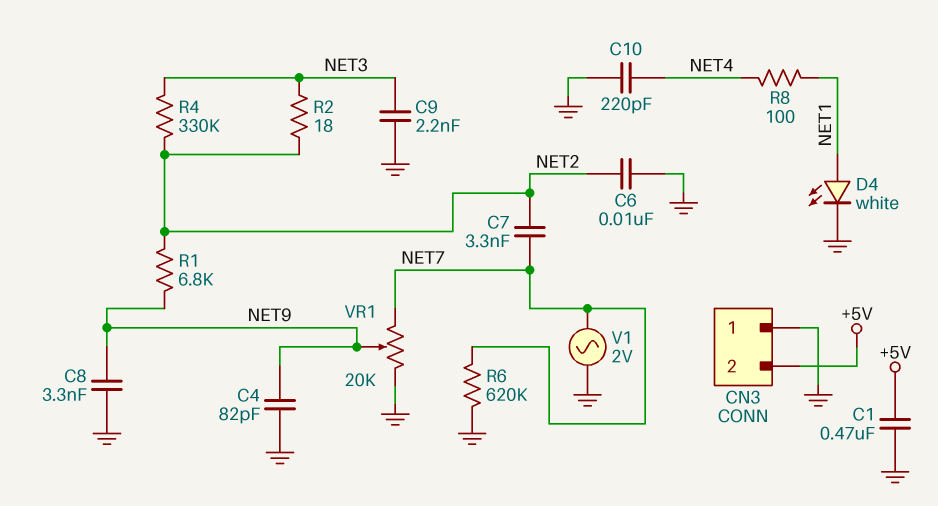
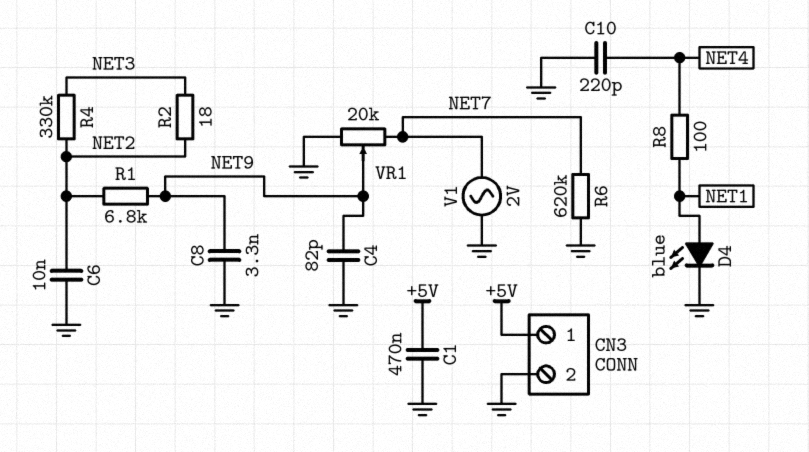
C7: 3.3nF (NET2, NET7) -> none
C9: 2.2nF (GND, NET3) -> none
CN3 pin 1: GND -> +5V
CN3 pin 2: +5V -> GND
D4: LED white (A NET1, K GND) -> LED blue (A NET1, K GND)

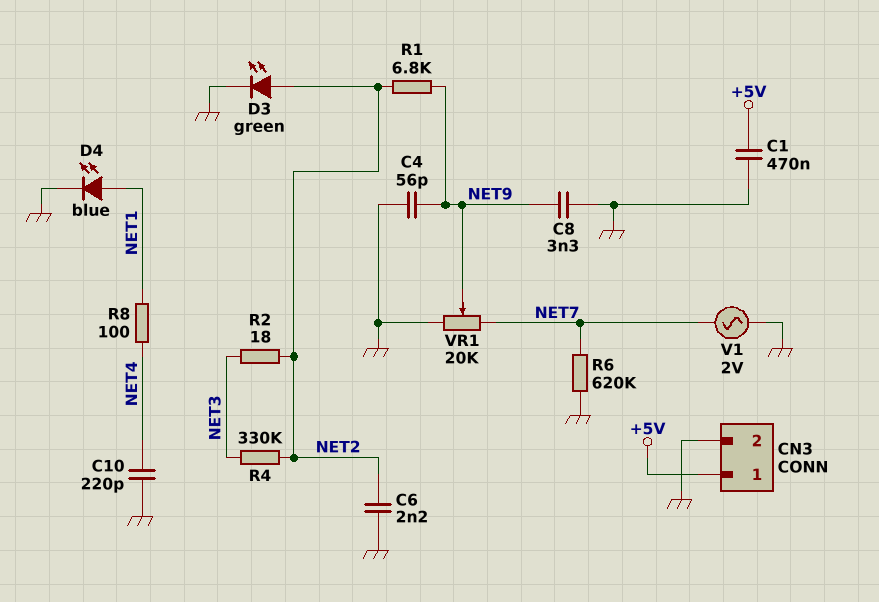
C4: 82pF (GND, NET9) -> 56pF (GND, NET9)
C6: 10nF (GND, NET2) -> 2.2nF (GND, NET2)
D3: none -> LED green (A NET2, K GND)

